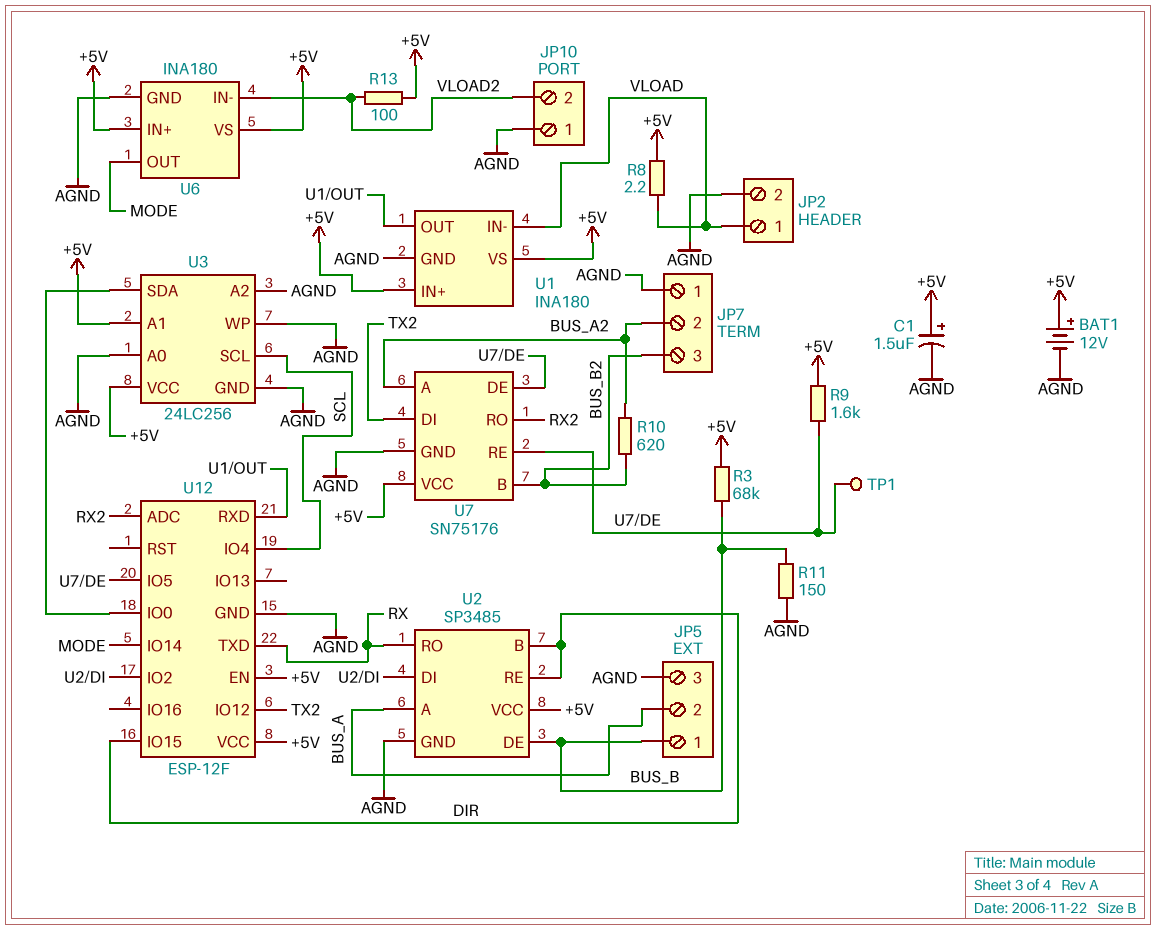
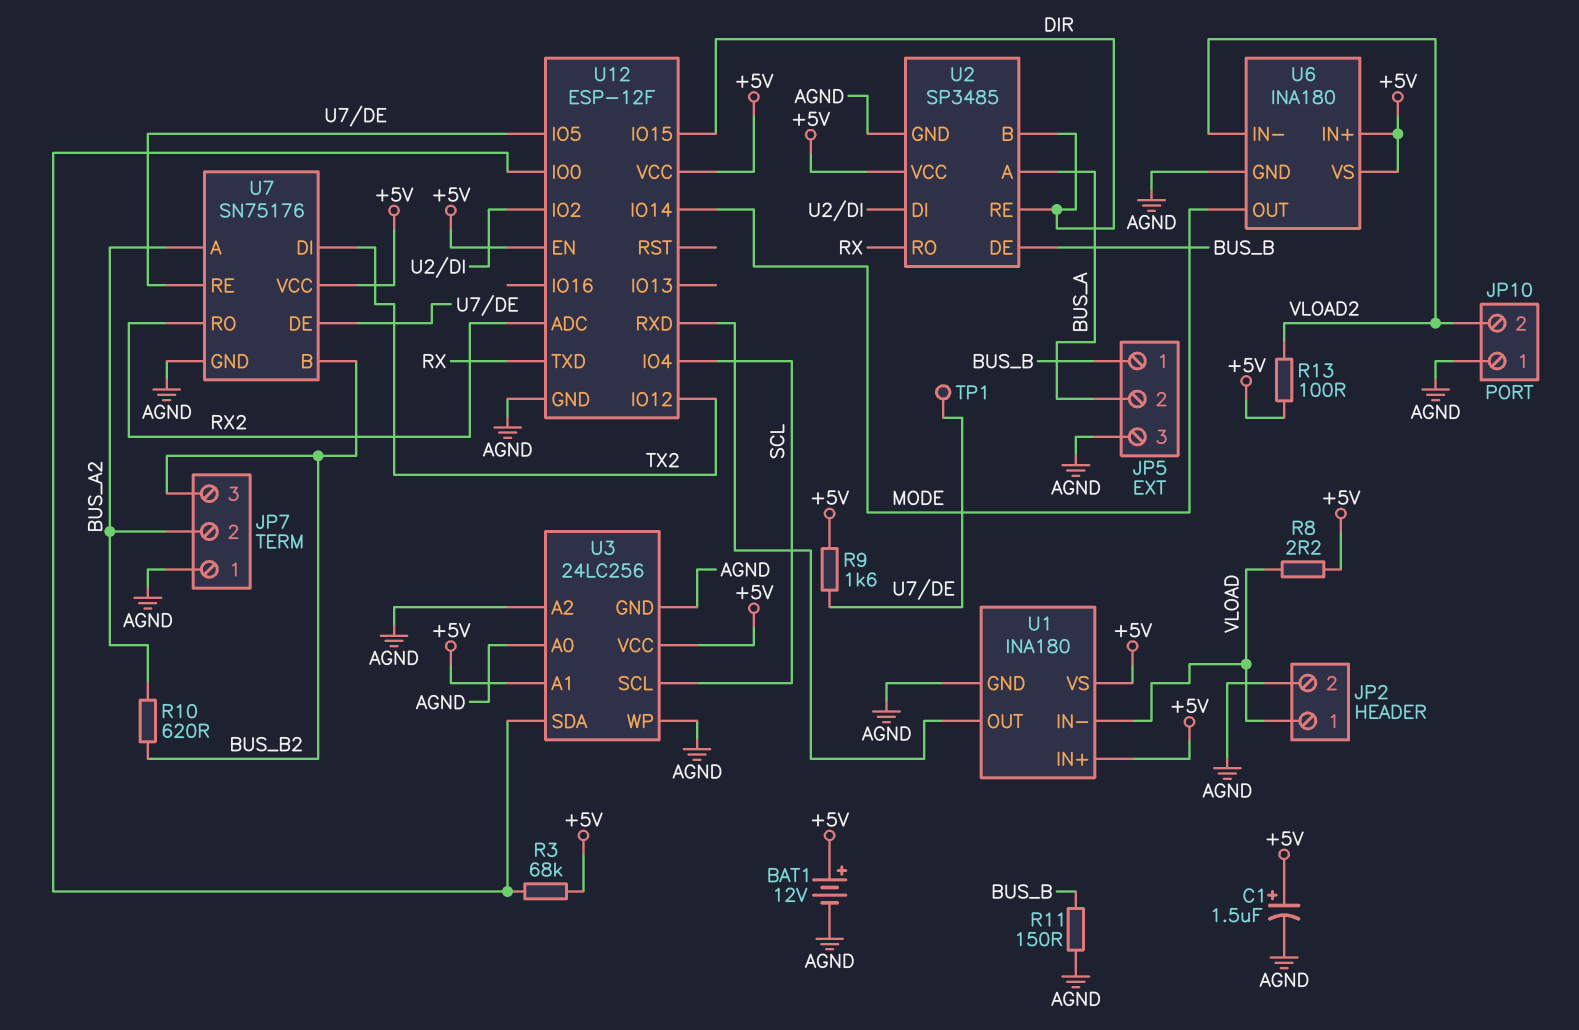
R3: 68k (+5V, BUS_B) -> 68k (+5V, U3/SDA)

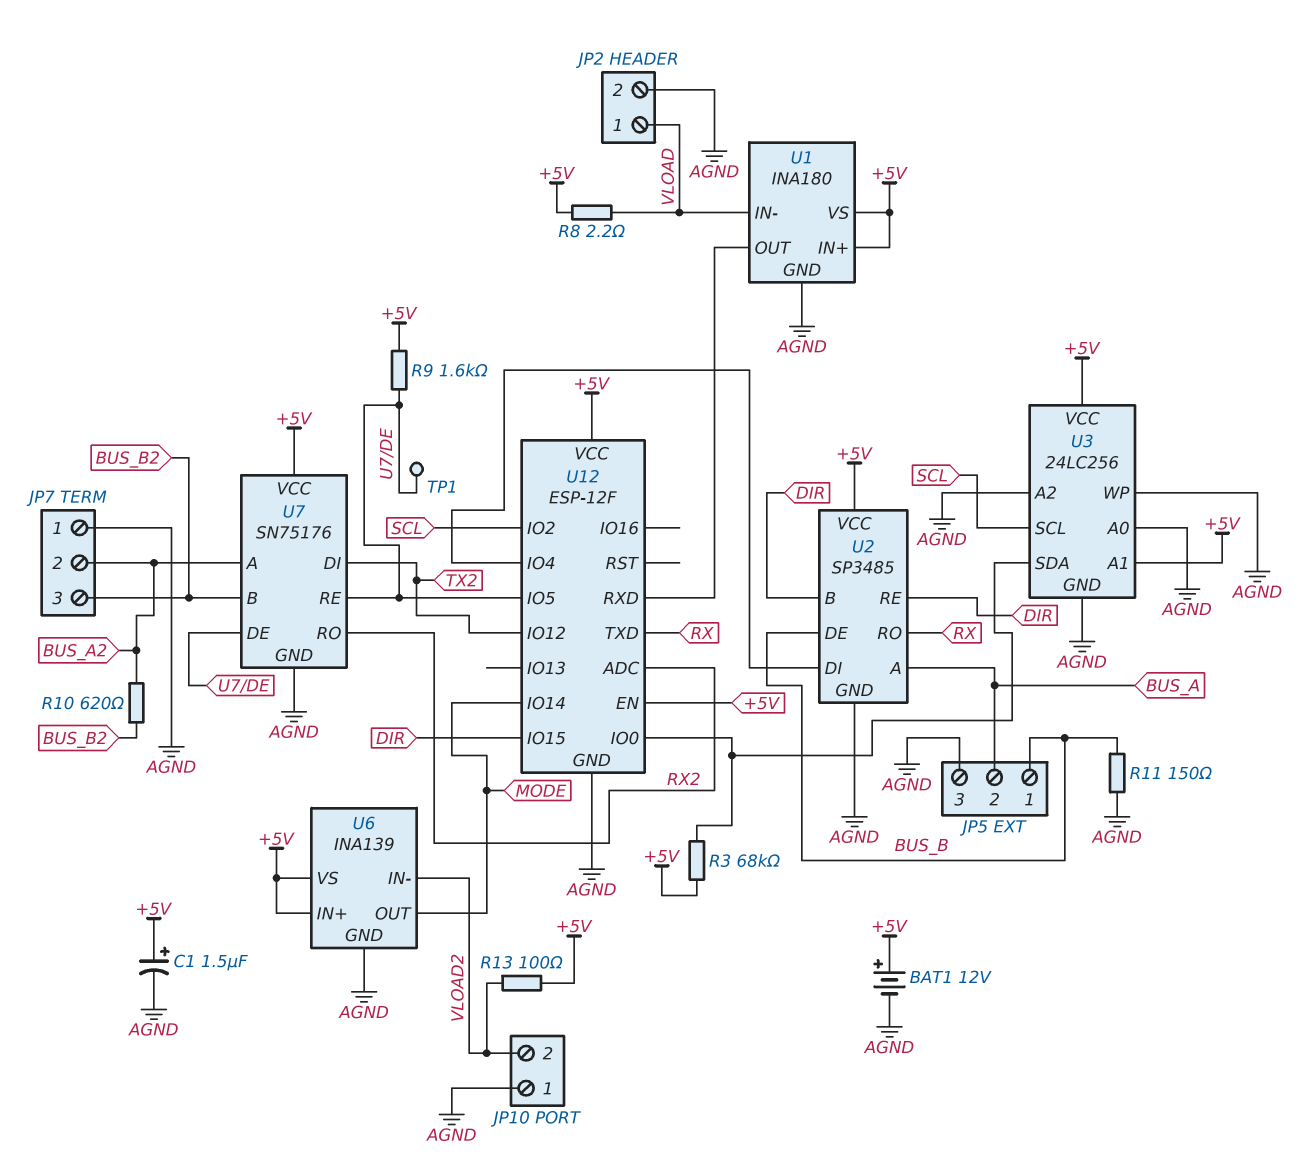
U6: INA180 -> INA139
U12 pin IO2: U2/DI -> SCL
U12 pin IO4: SCL -> U2/DI

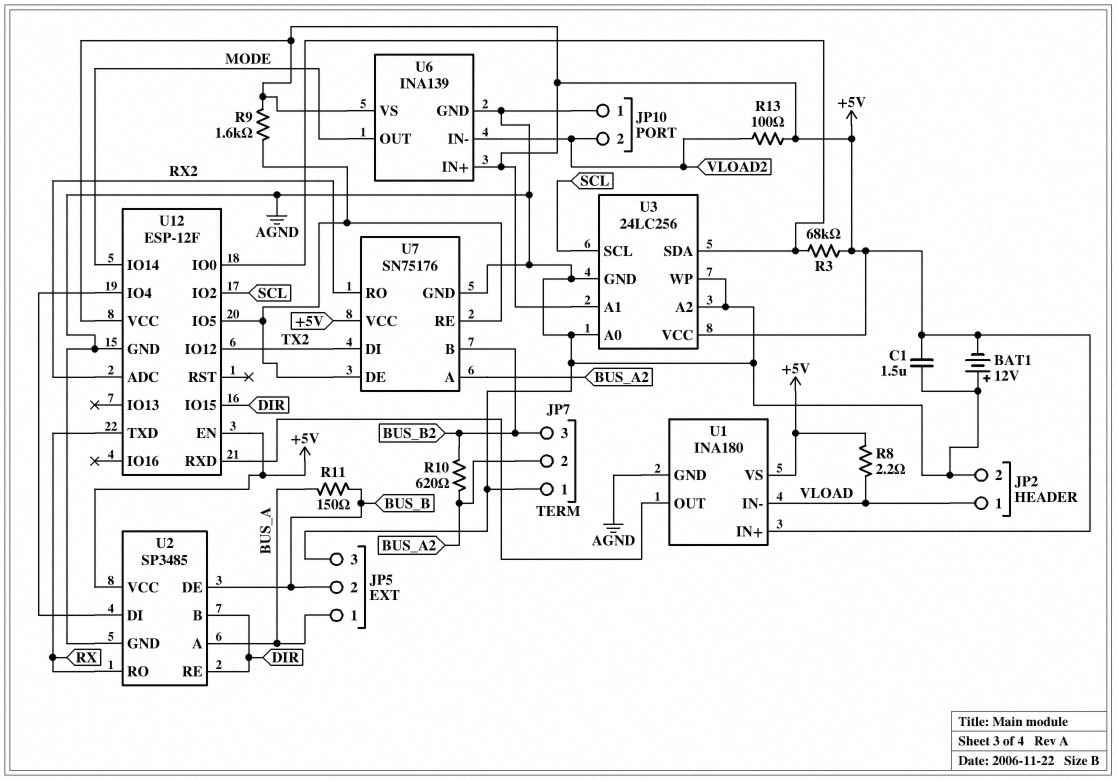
BAT1: 12V (plus +5V, minus AGND) -> 12V (plus AGND, minus +5V)
C1: 1.5uF (plus +5V, minus AGND) -> 1.5uF (+5V, AGND)
JP5 pin 1: BUS_B -> BUS_A
JP5 pin 2: BUS_A -> BUS_B
R11: 150 (AGND, BUS_B) -> 150 (BUS_A, BUS_B)
TP1: test point (U7/DE) -> none

